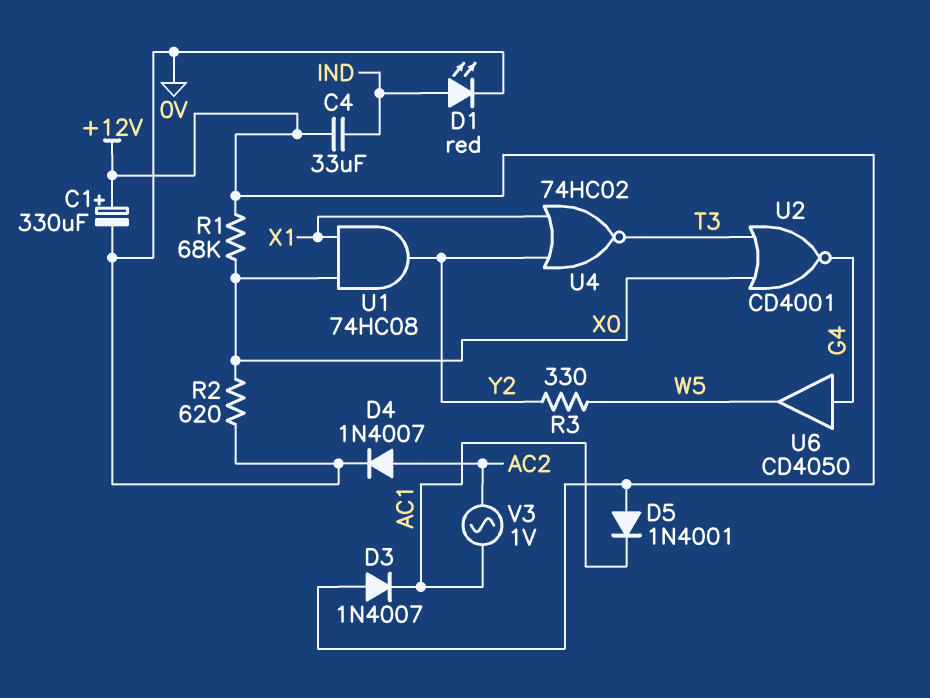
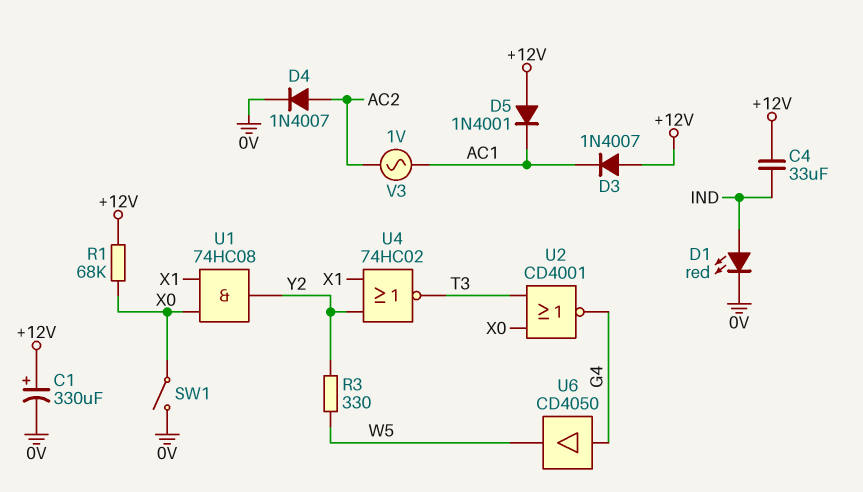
R2: 620 (0V, X0) -> none
SW1: none -> switch (0V, X0)

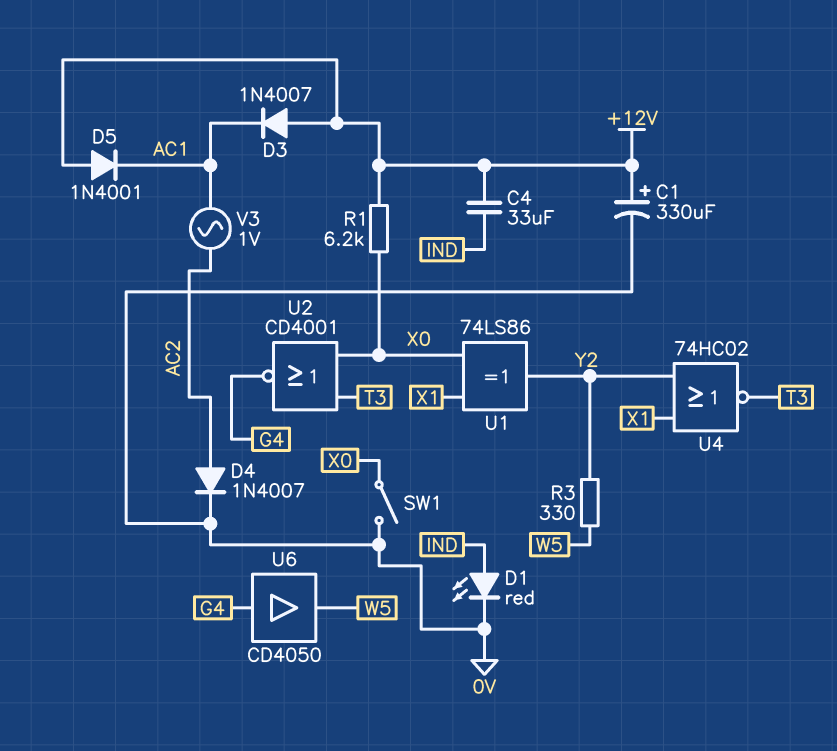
R1: 68k (+12V, X0) -> 6.2k (+12V, X0)
U1: AND 74HC08 (in X0, in X1, out Y2) -> XOR 74LS86 (in X0, in X1, out Y2)

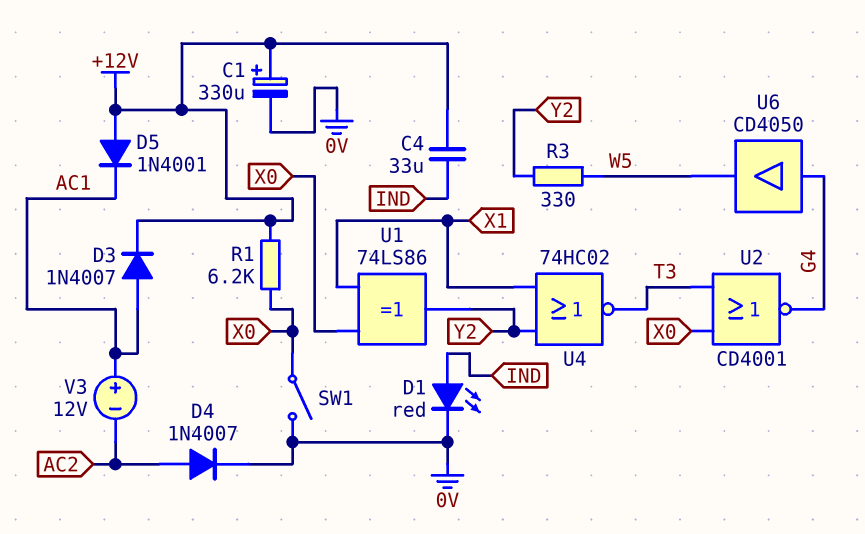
D3: diode 1N4007 (A +12V, K AC1) -> diode 1N4007 (A AC1, K +12V)
V3: AC 1V (AC1, AC2) -> 12V (plus AC1, minus AC2)

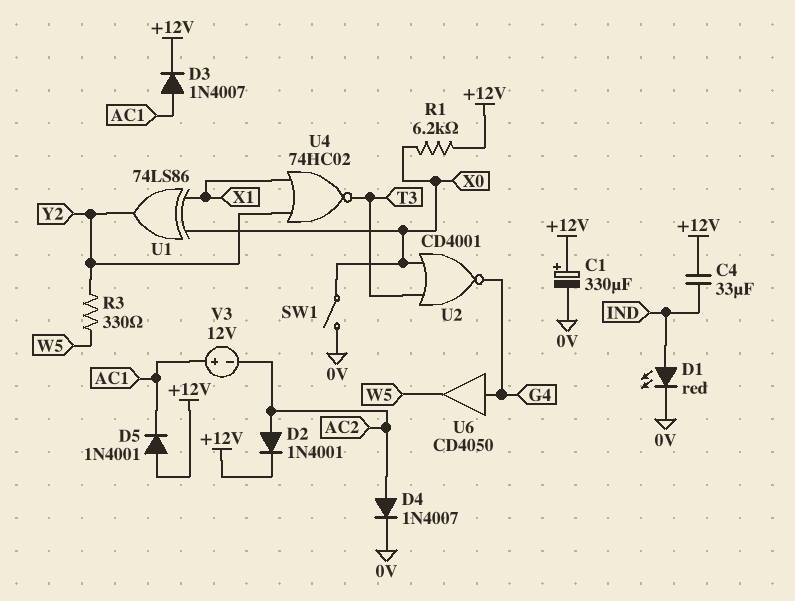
D2: none -> diode 1N4001 (A AC2, K +12V)

